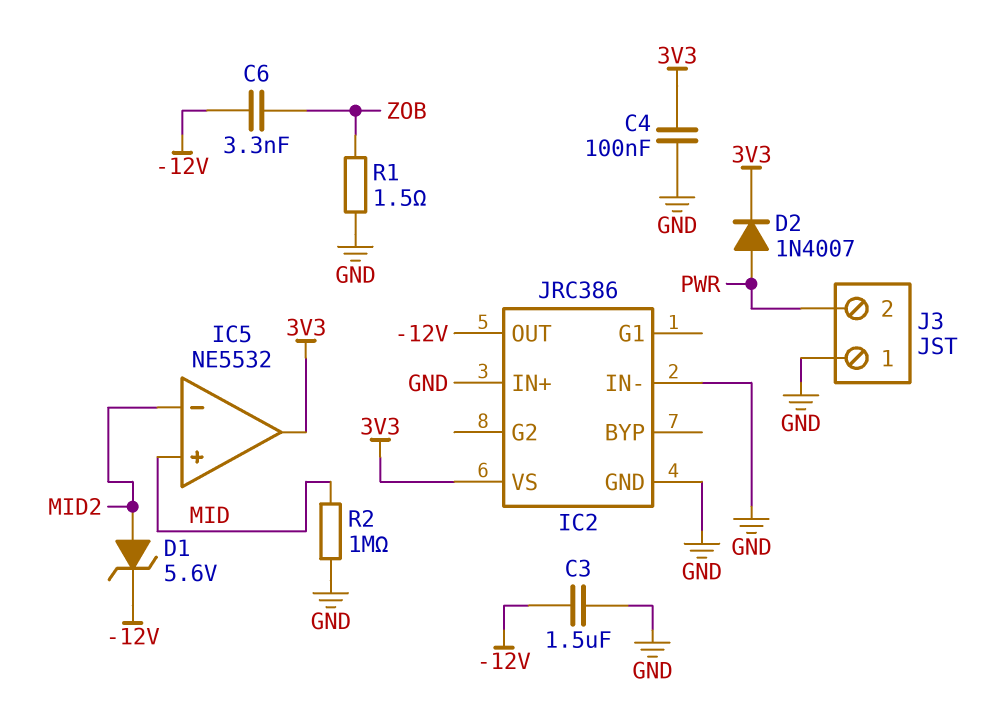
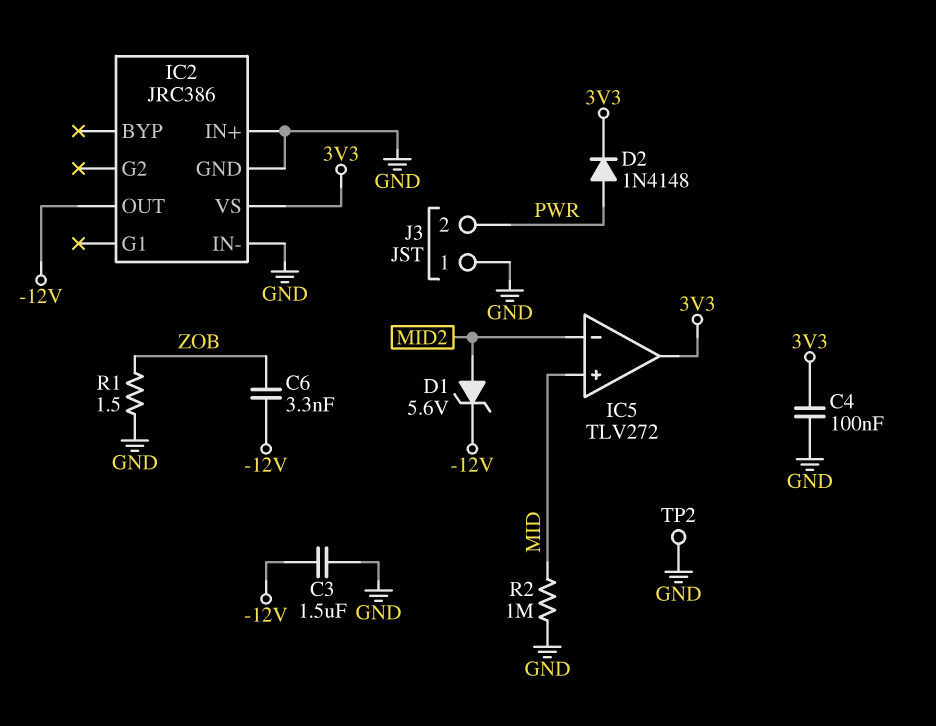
D2: diode 1N4007 (A PWR, K 3V3) -> diode 1N4148 (A PWR, K 3V3)
IC5: NE5532 -> TLV272
TP2: none -> test point (GND)

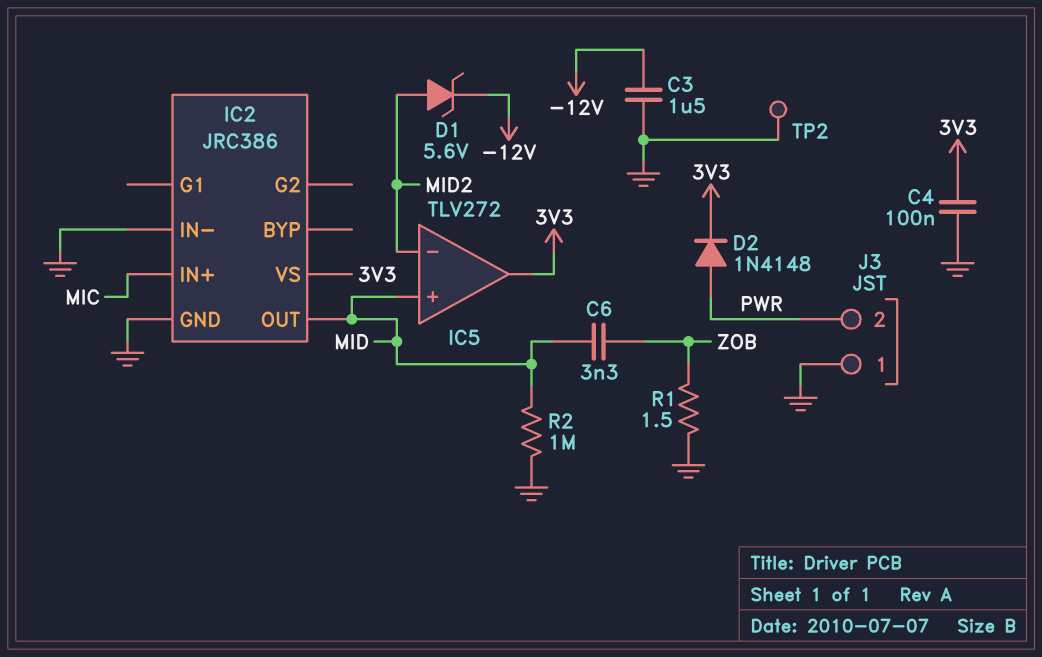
C6: 3.3nF (-12V, ZOB) -> 3.3nF (MID, ZOB)
IC2 pin IN+: GND -> MIC
IC2 pin OUT: -12V -> MID

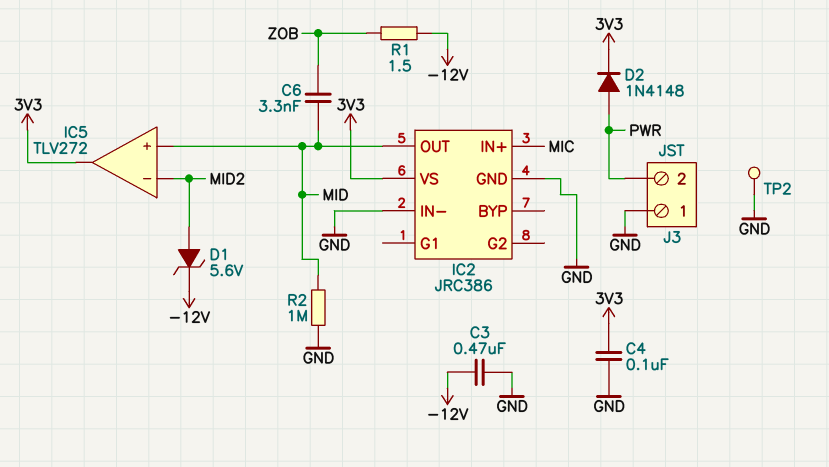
C3: 1.5uF (-12V, GND) -> 470nF (-12V, GND)
R1: 1.5 (GND, ZOB) -> 1.5 (-12V, ZOB)

